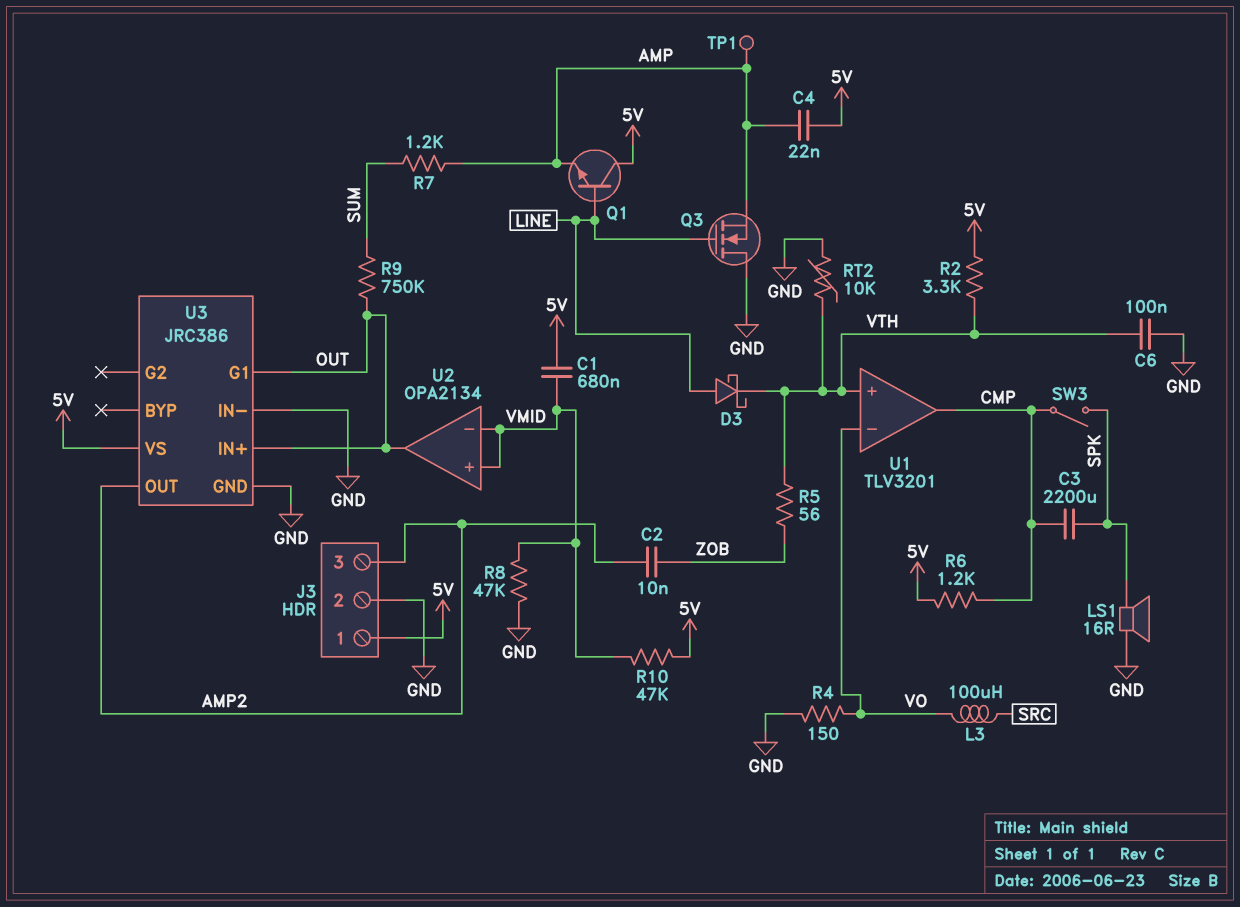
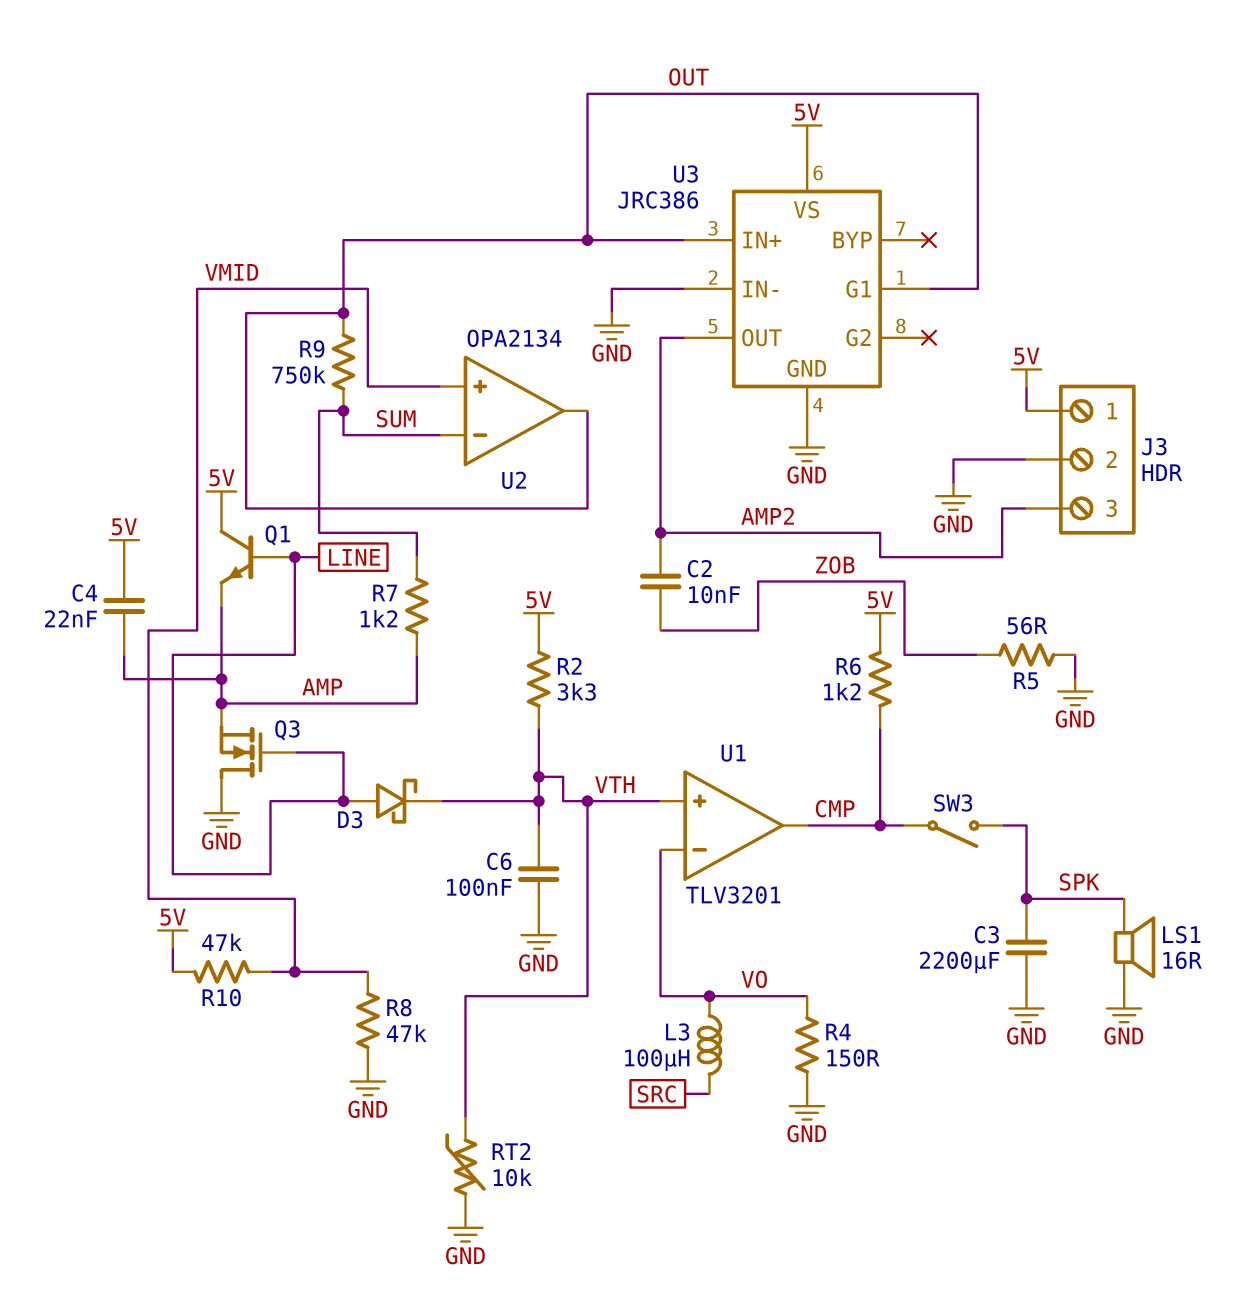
C1: 680nF (5V, VMID) -> none
C3: 2200uF (CMP, SPK) -> 2200uF (GND, SPK)
R5: 56 (VTH, ZOB) -> 56 (GND, ZOB)
TP1: test point (AMP) -> none
U2 pin in-: VMID -> SUM

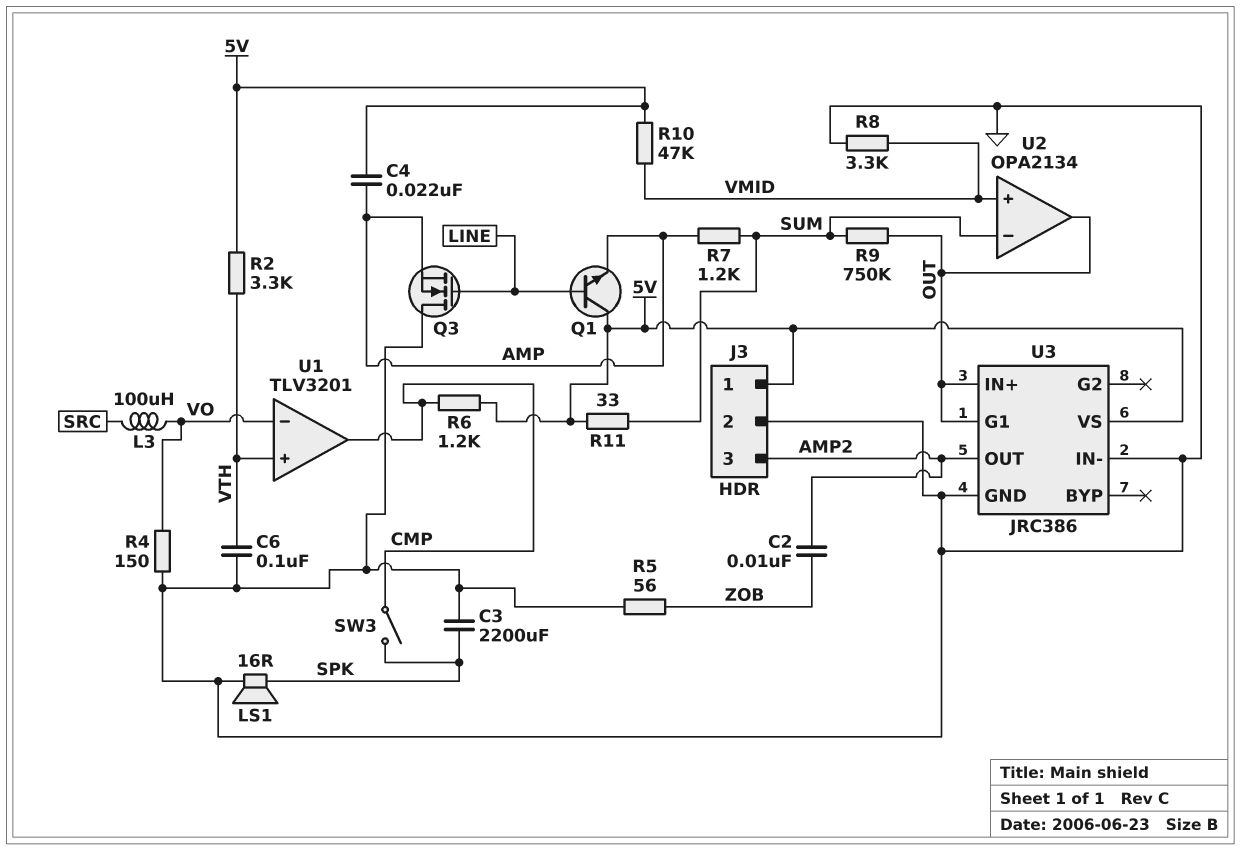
D3: schottky (A LINE, K VTH) -> none
R8: 47k (GND, VMID) -> 3.3k (GND, VMID)
R11: none -> 33 (5V, SUM)
RT2: 10k (GND, VTH) -> none

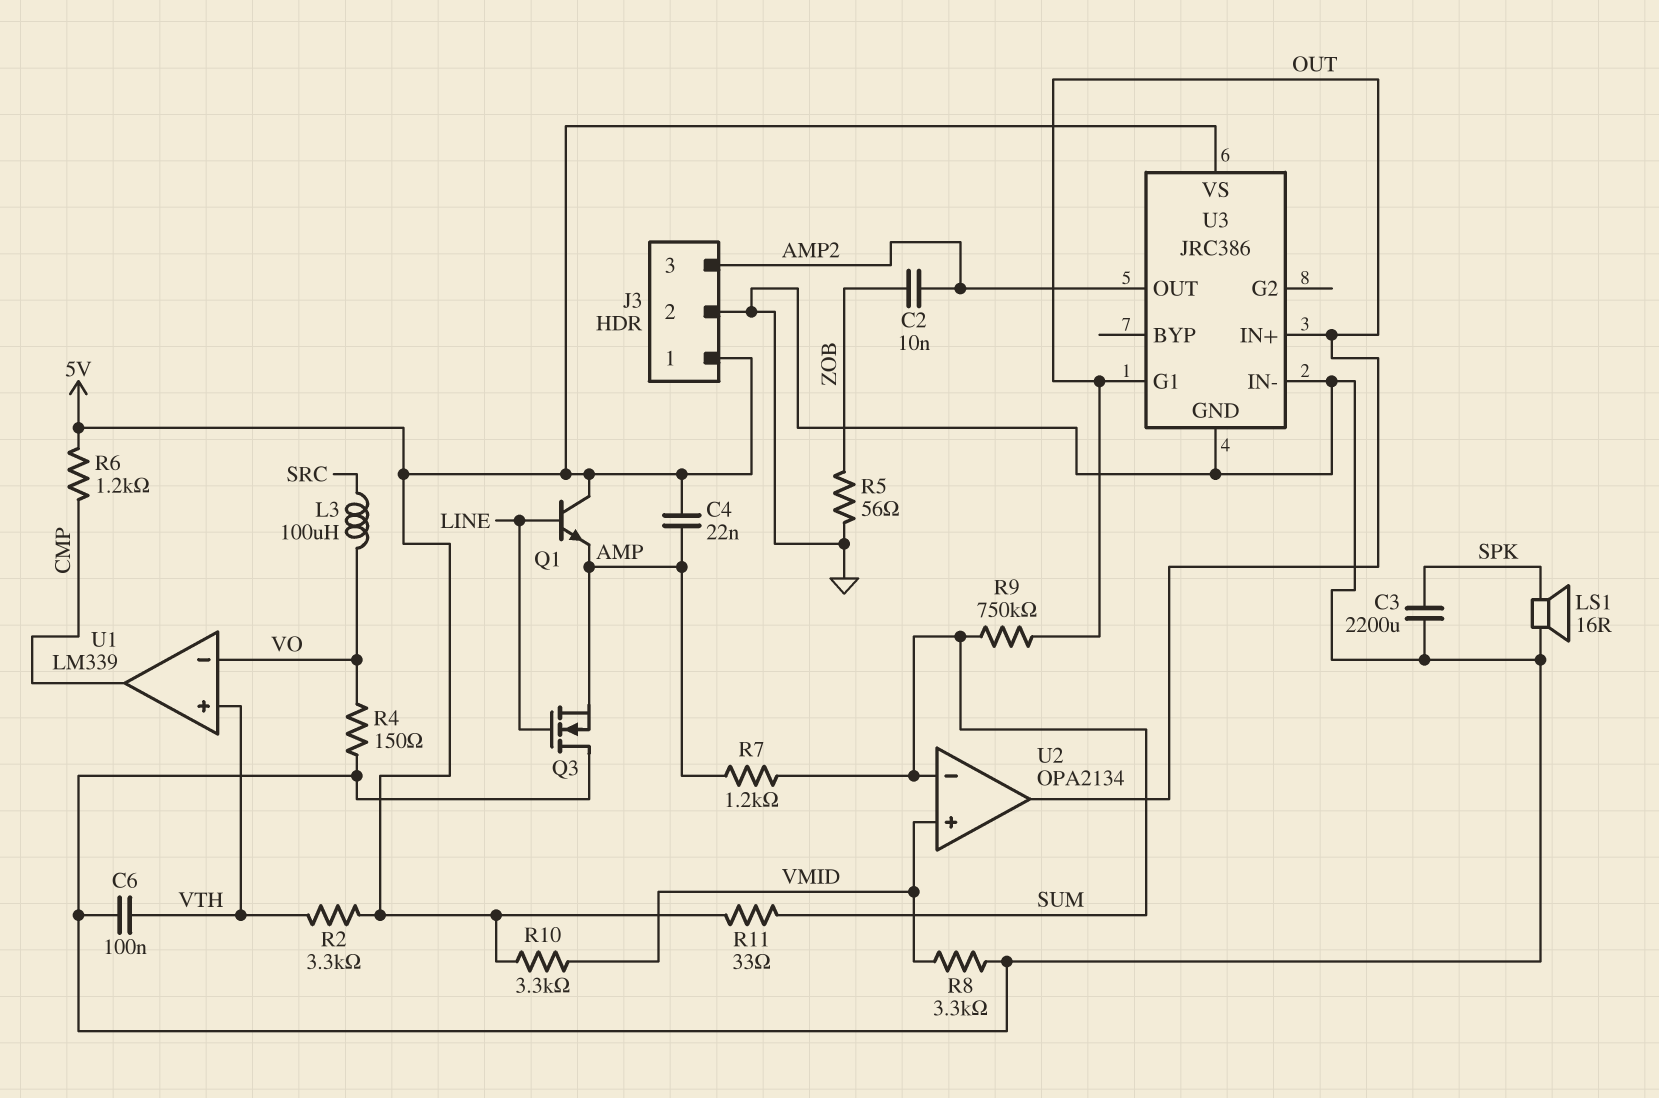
R10: 47k (5V, VMID) -> 3.3k (5V, VMID)
SW3: switch (CMP, SPK) -> none
U1: TLV3201 -> LM339

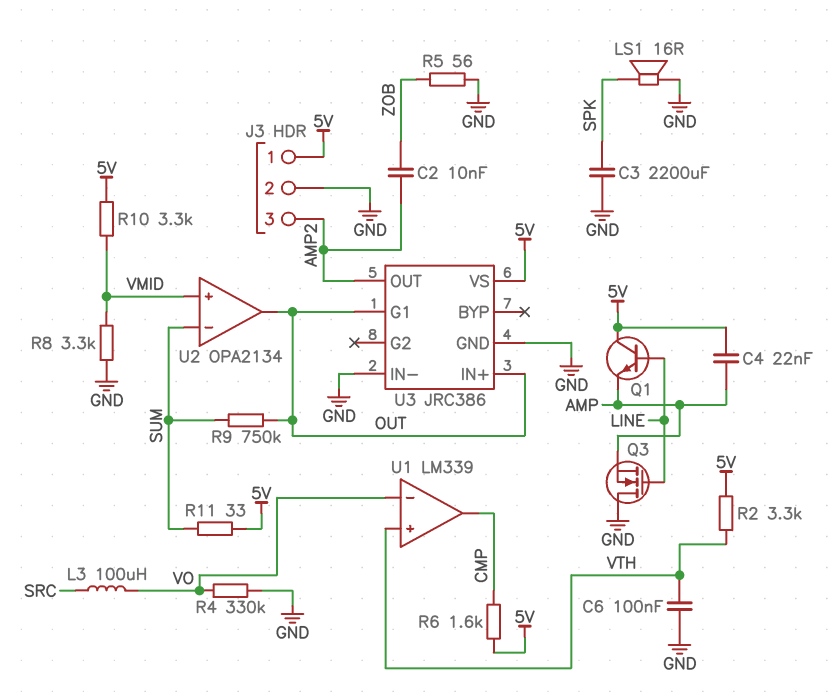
R4: 150 (GND, VO) -> 330k (GND, VO)
R6: 1.2k (5V, CMP) -> 1.6k (5V, CMP)
R7: 1.2k (AMP, SUM) -> none

